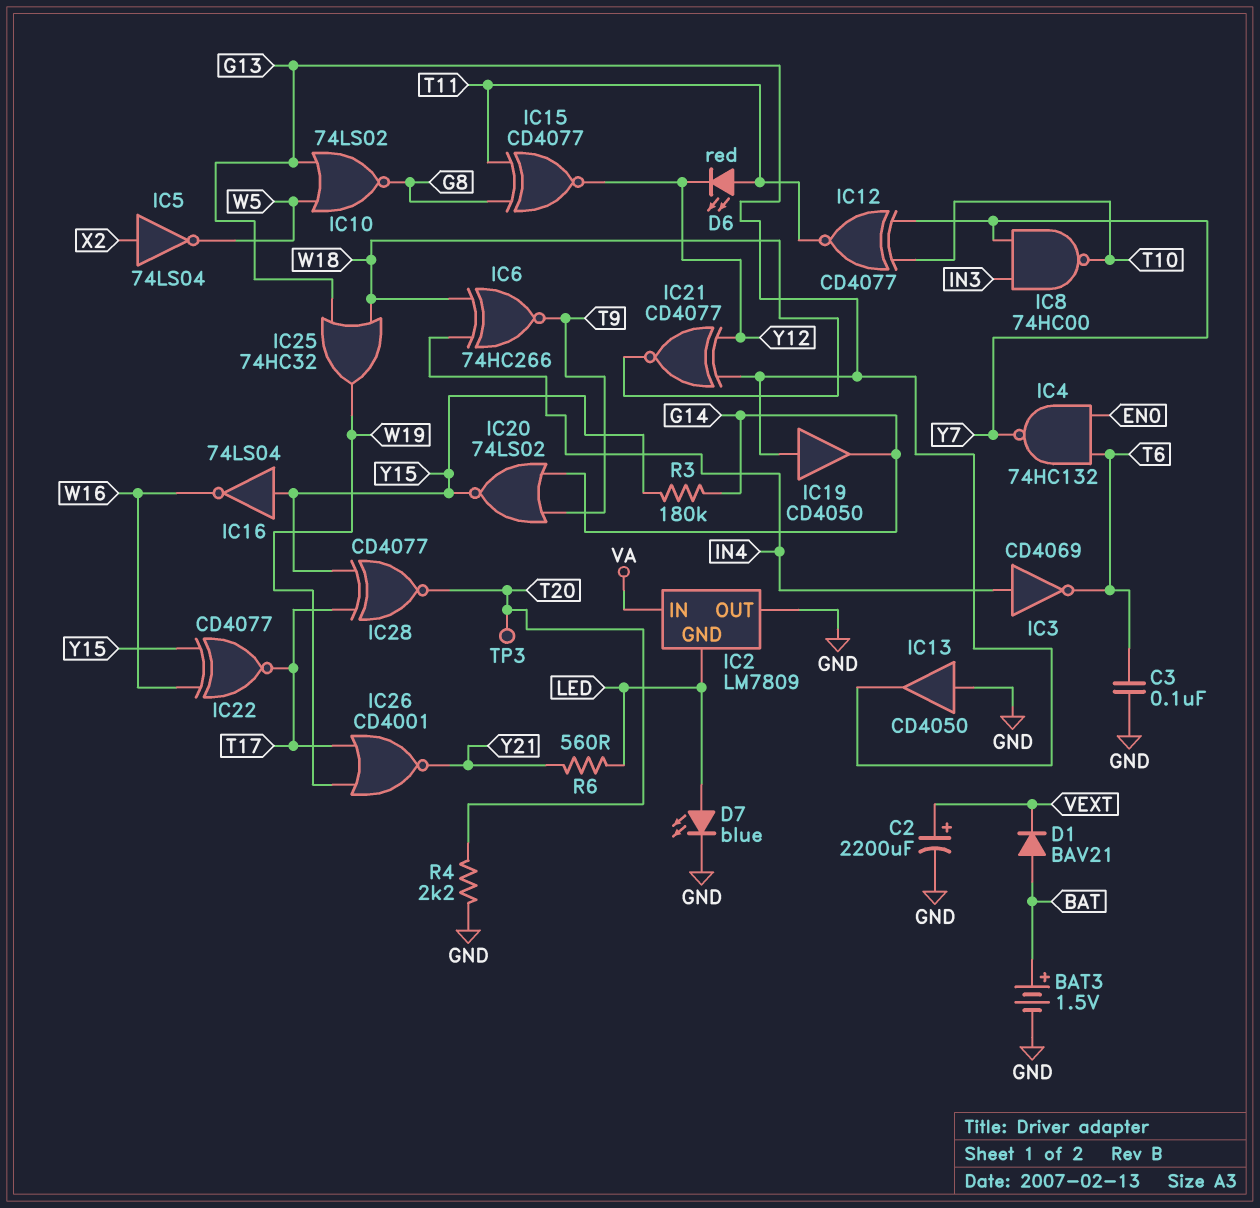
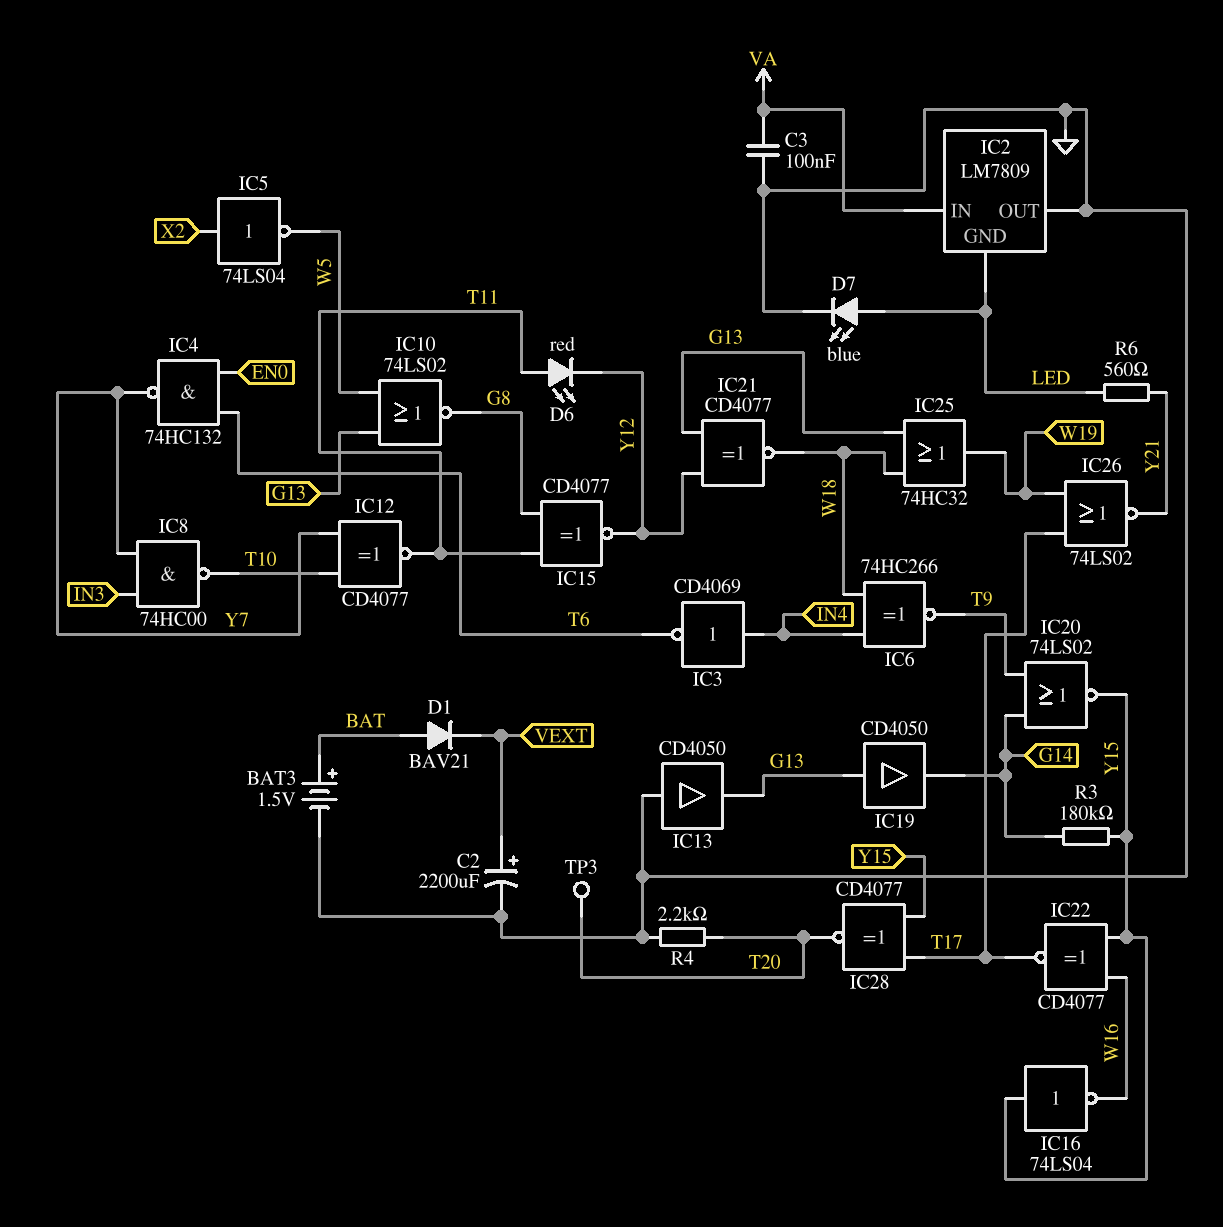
C3: 100nF (GND, T6) -> 100nF (GND, VA)
IC26: NOR CD4001 (in T17, in W19, out Y21) -> NOR 74LS02 (in T17, in W19, out Y21)

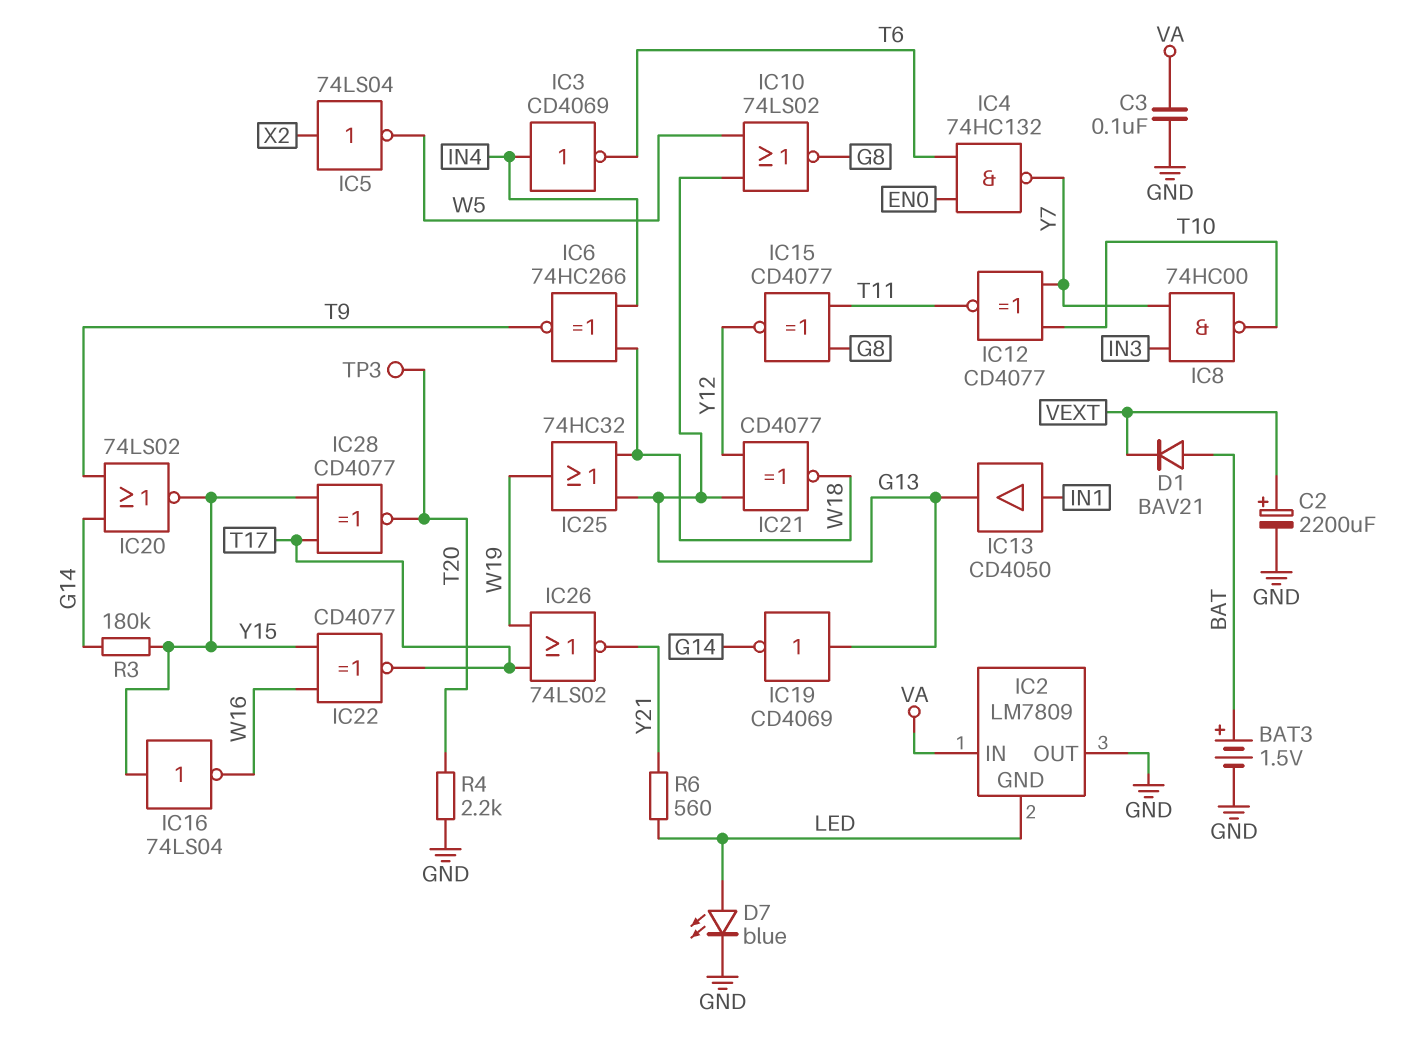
D6: LED red (A T11, K Y12) -> none
IC13: buffer CD4050 (in GND, out G13) -> buffer CD4050 (in IN1, out G13)
IC19: buffer CD4050 (in G13, out G14) -> NOT CD4069 (in G13, out G14)

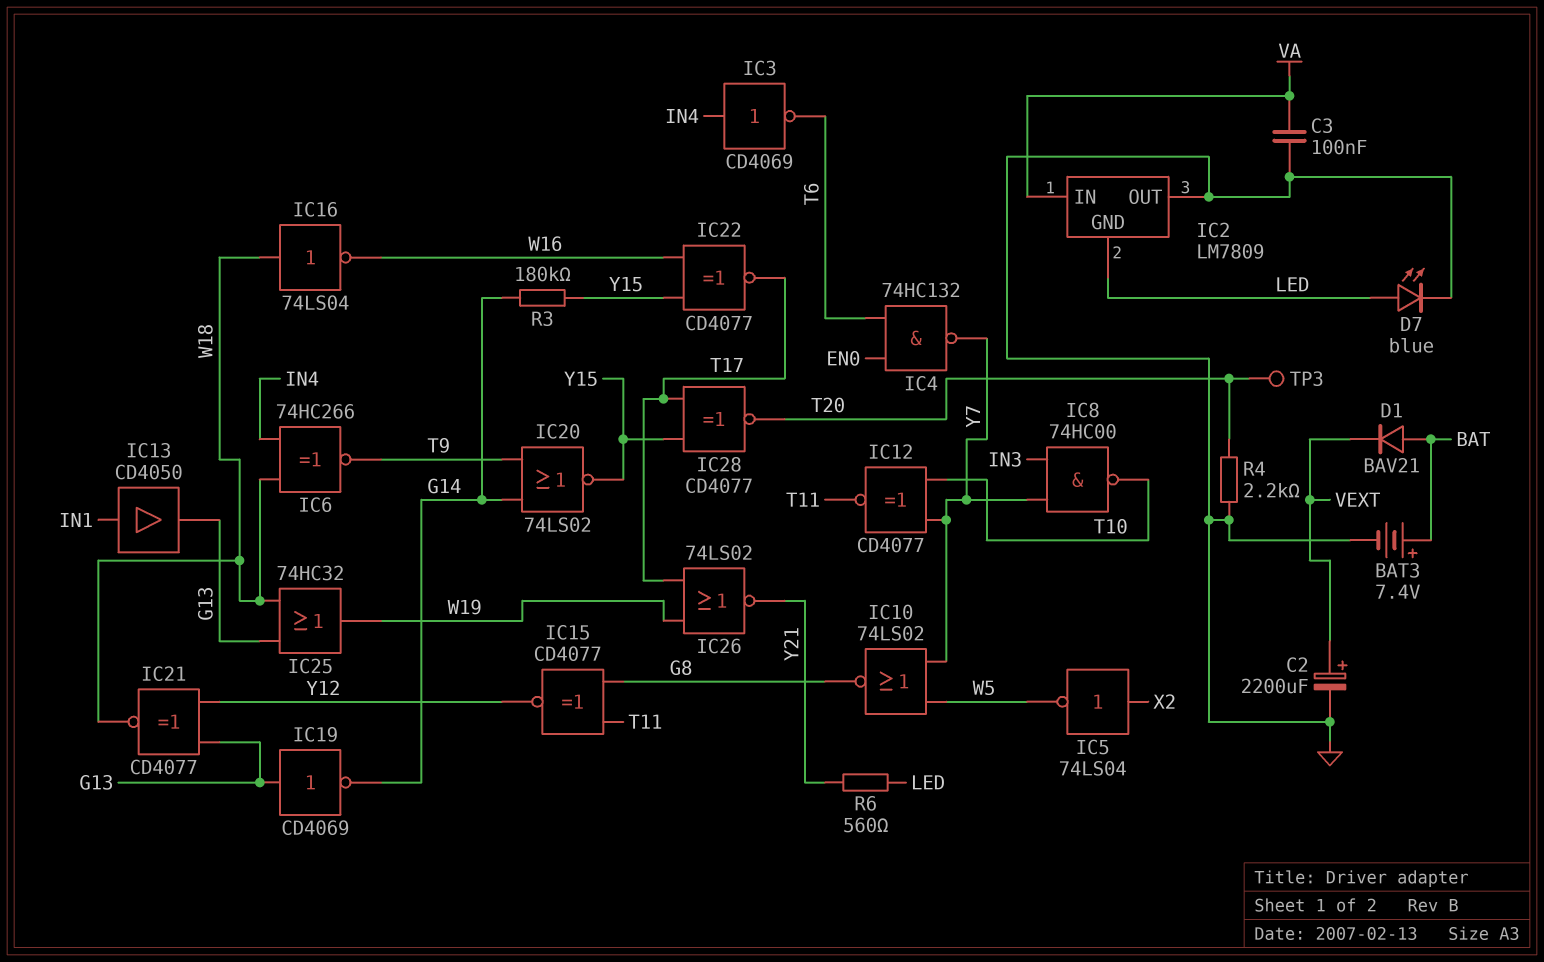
BAT3: 1.5V (plus BAT, minus GND) -> 7.4V (plus BAT, minus GND)
IC10: NOR 74LS02 (in G13, in W5, out G8) -> NOR 74LS02 (in W5, in Y7, out G8)
IC16: NOT 74LS04 (in Y15, out W16) -> NOT 74LS04 (in W18, out W16)

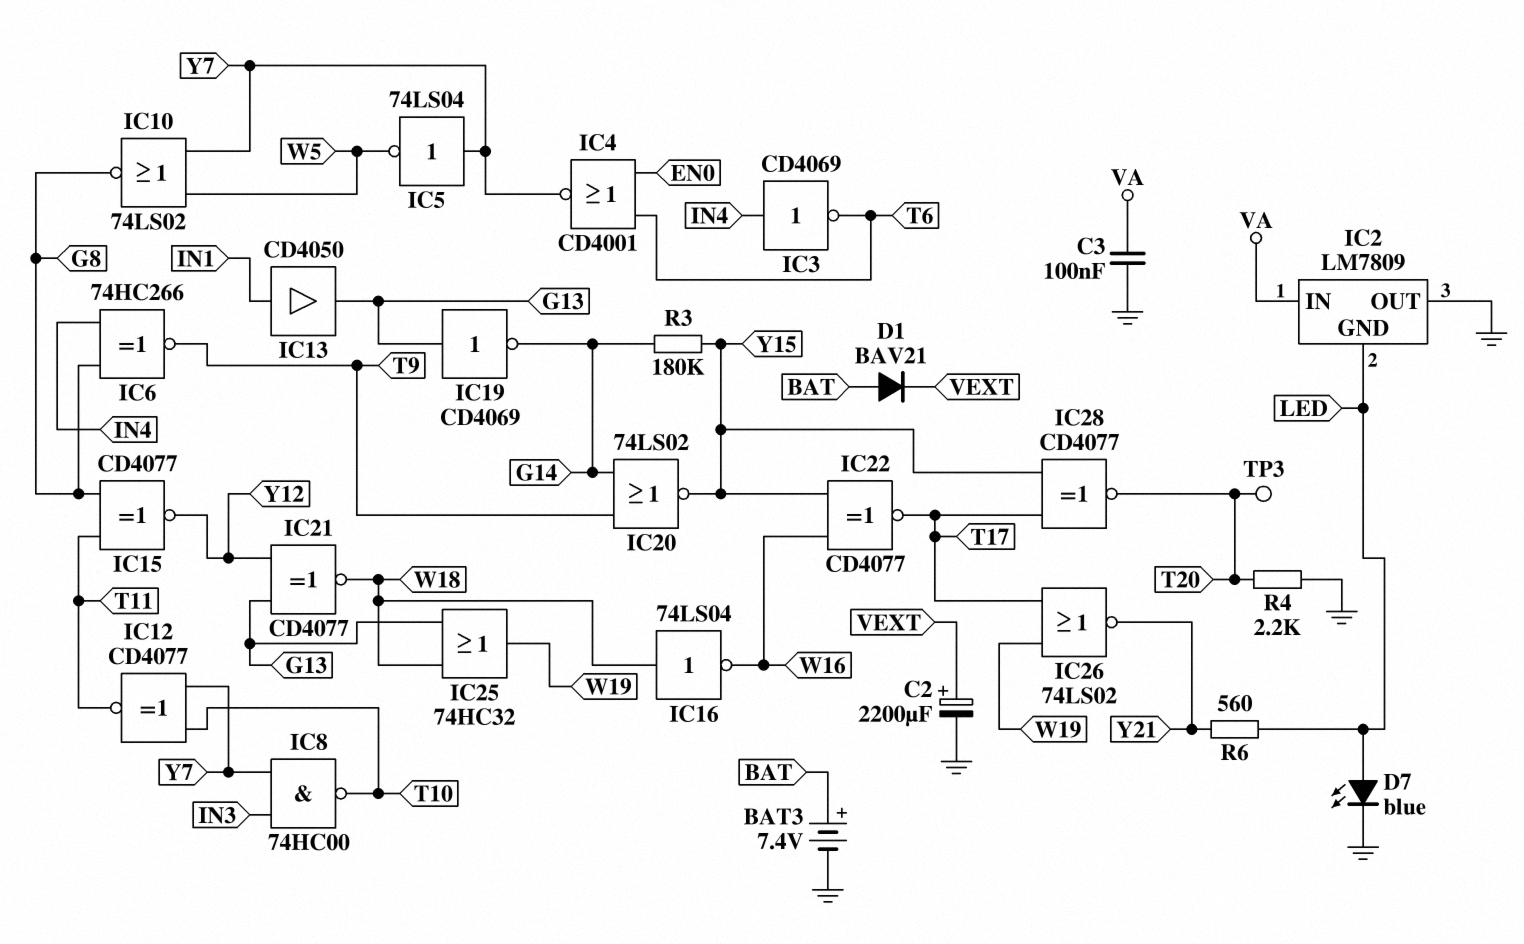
IC4: NAND 74HC132 (in EN0, in T6, out Y7) -> NOR CD4001 (in EN0, in T6, out Y7)
IC5: NOT 74LS04 (in X2, out W5) -> NOT 74LS04 (in Y7, out W5)
IC6: XNOR 74HC266 (in IN4, in W18, out T9) -> XNOR 74HC266 (in G8, in IN4, out T9)

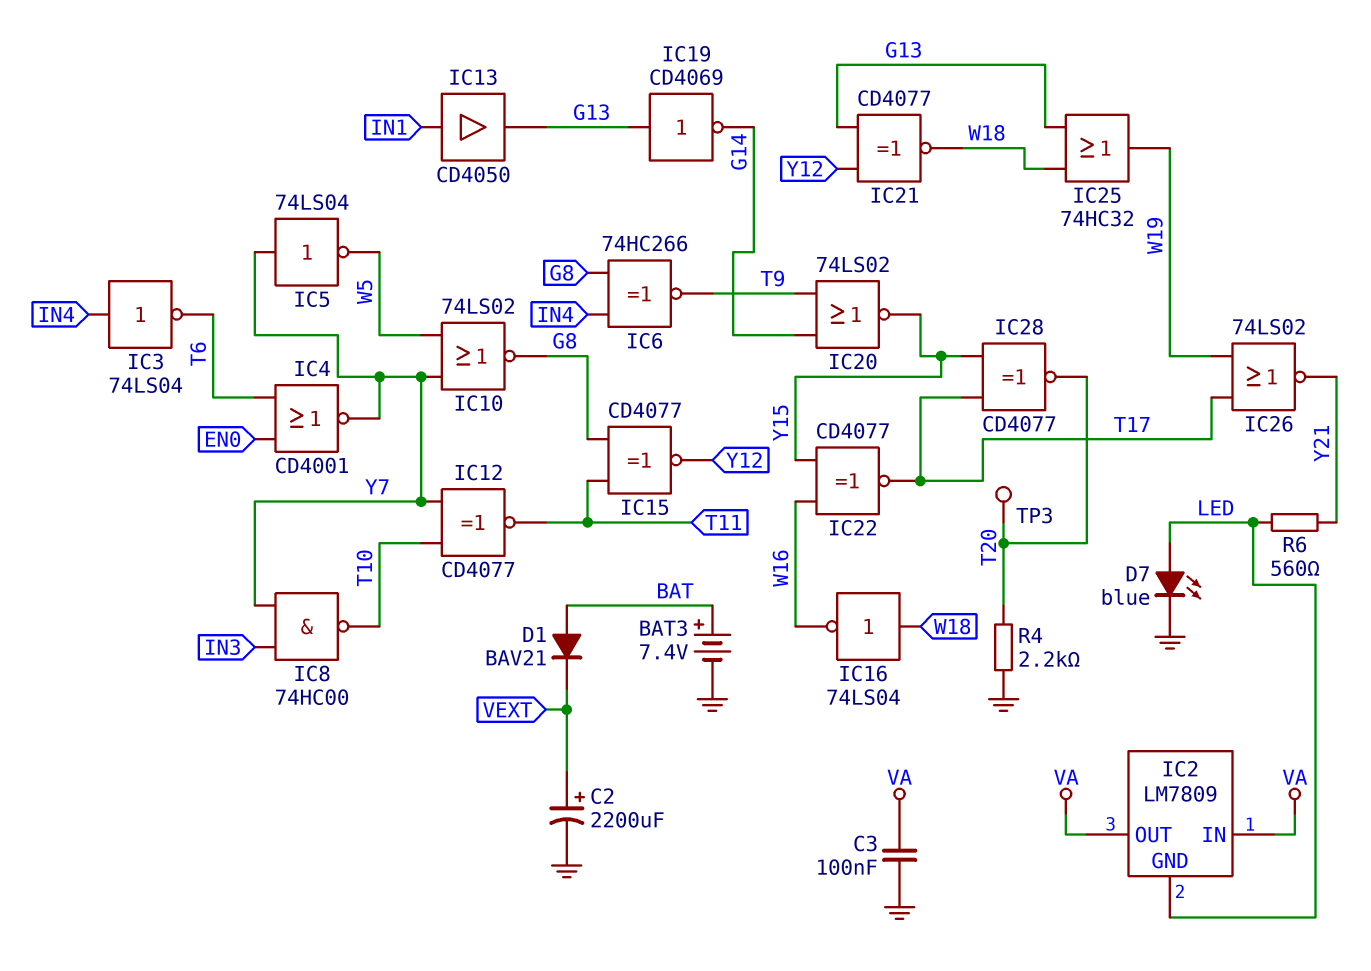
IC2 pin OUT: GND -> VA
IC3: NOT CD4069 (in IN4, out T6) -> NOT 74LS04 (in IN4, out T6)
R3: 180k (G14, Y15) -> none

